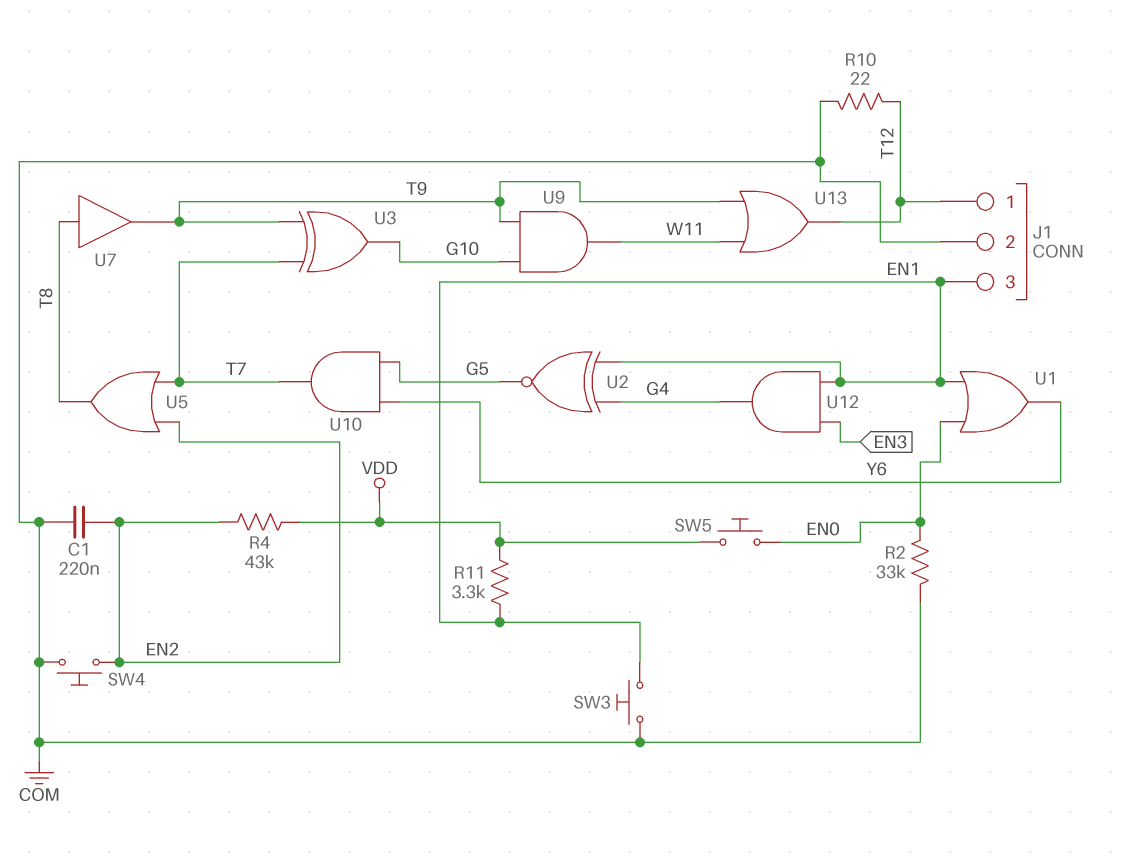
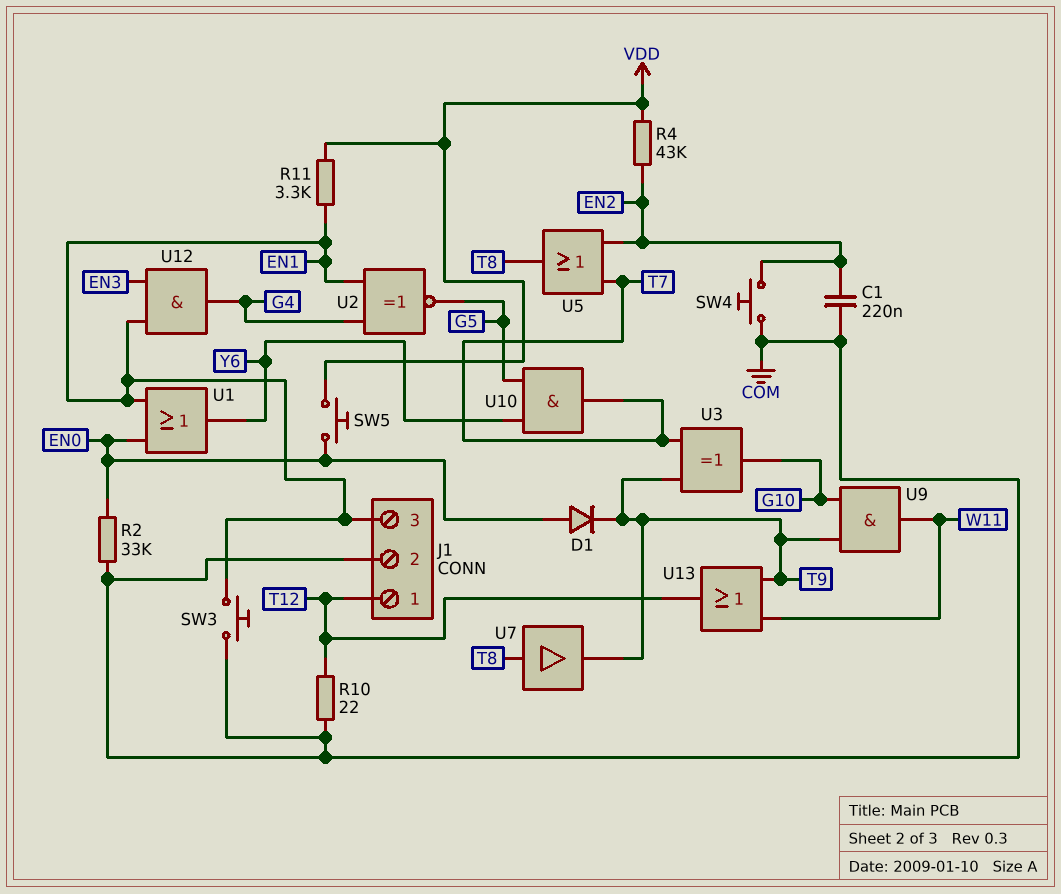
D1: none -> diode (A EN0, K T9)

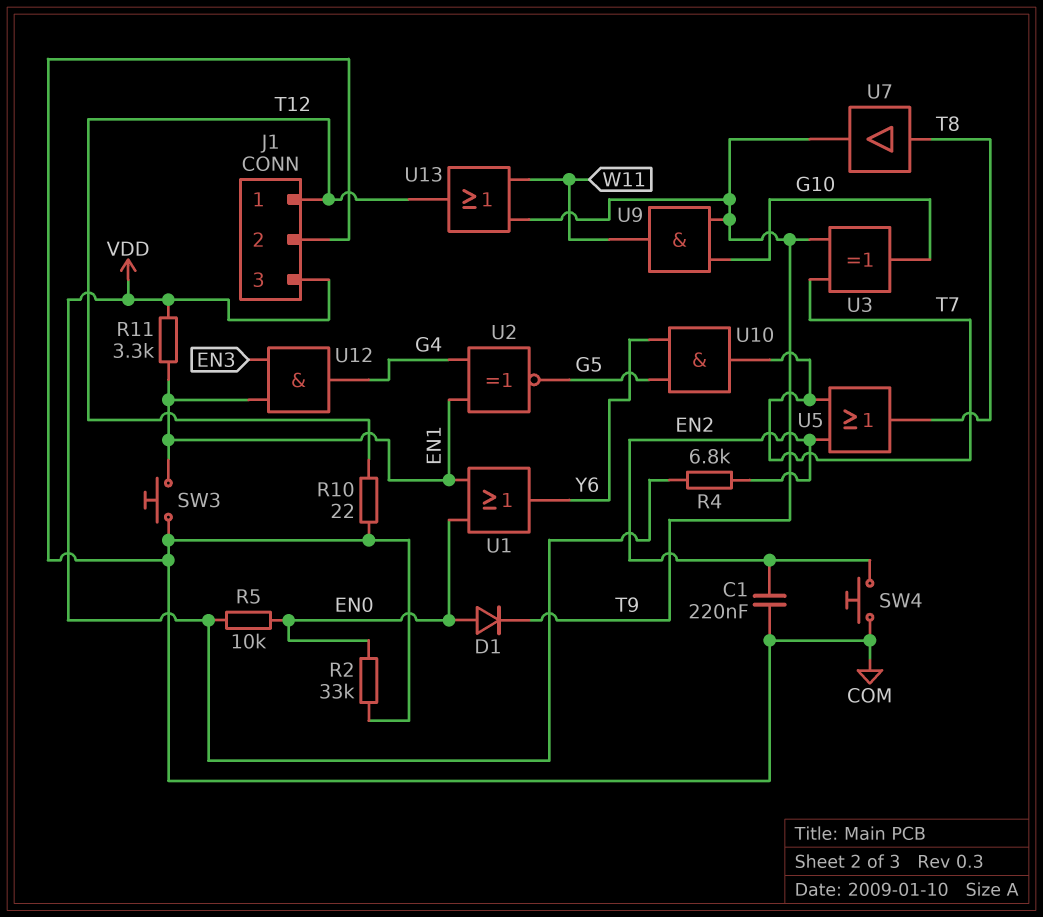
J1 pin 3: EN1 -> VDD
R4: 43k (EN2, VDD) -> 6.8k (EN2, VDD)
R5: none -> 10k (EN0, VDD)
SW5: button (EN0, VDD) -> none

